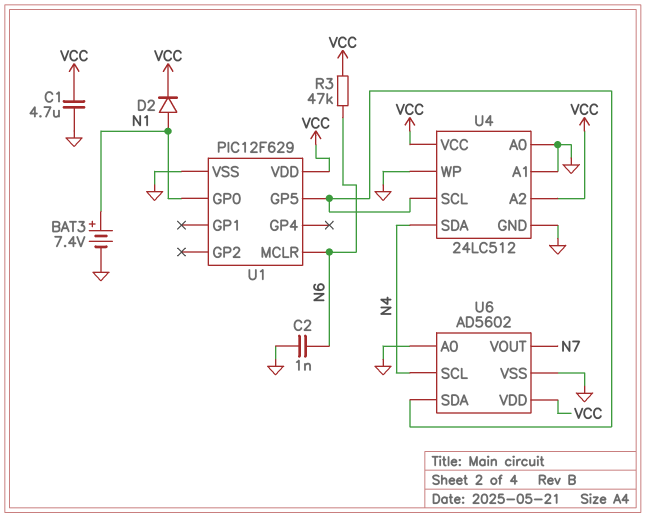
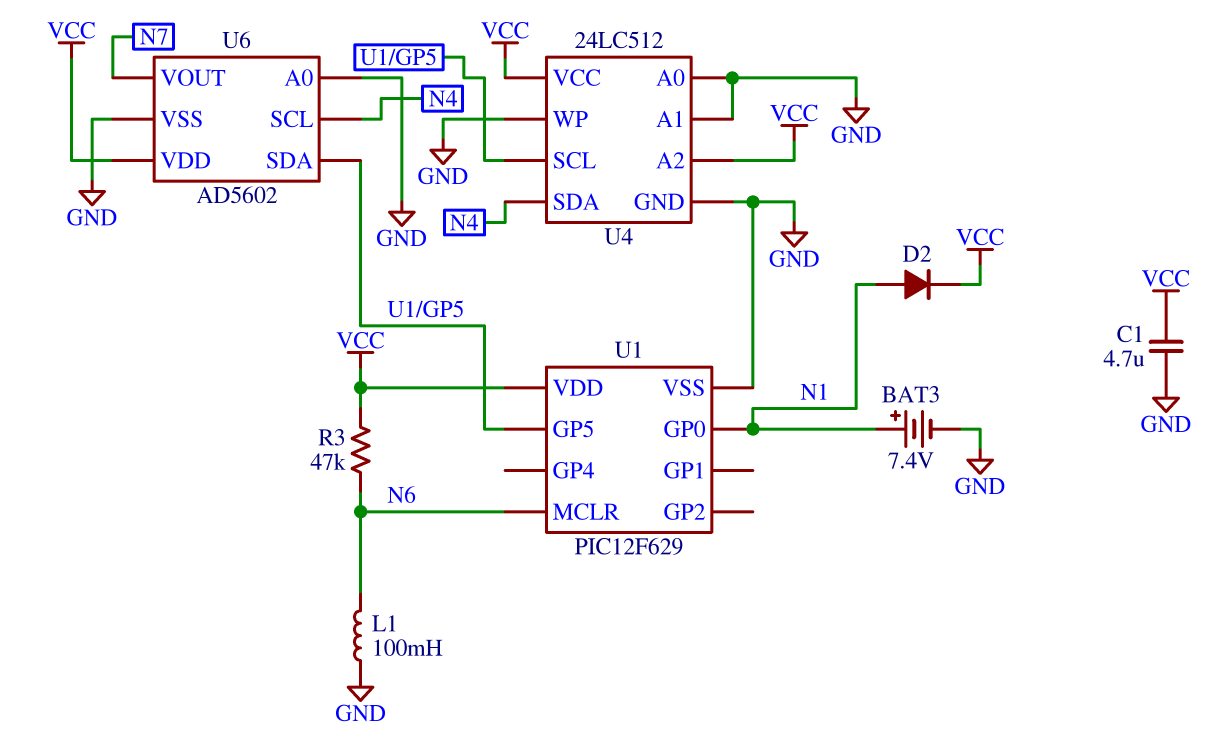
C2: 1nF (GND, N6) -> none
L1: none -> 100mH (GND, N6)

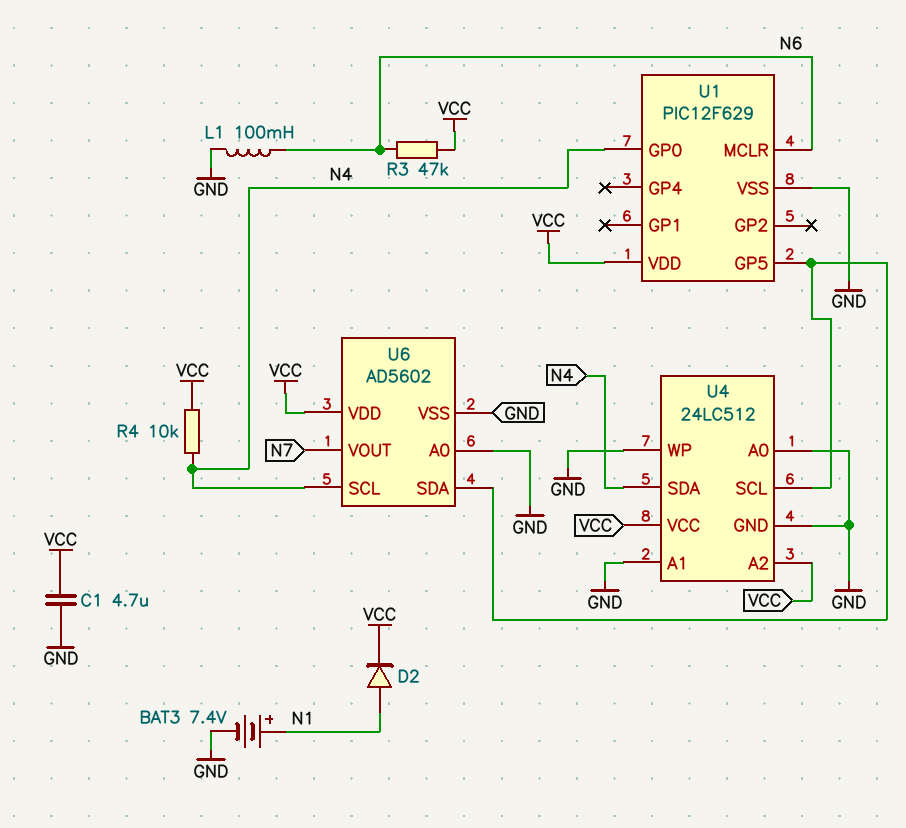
R4: none -> 10k (N4, VCC)
U1 pin GP0: N1 -> N4

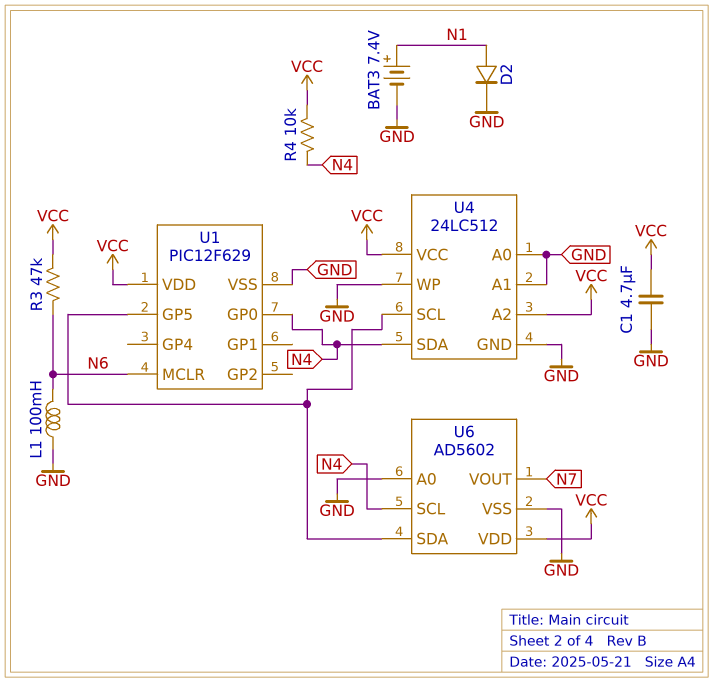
D2: diode (A N1, K VCC) -> diode (A N1, K GND)

